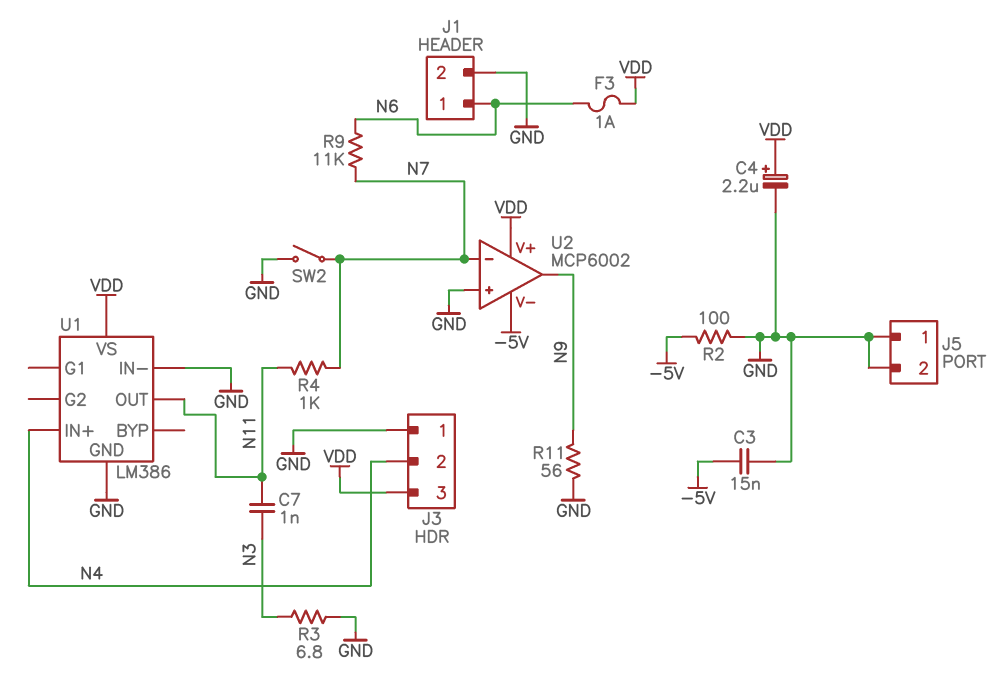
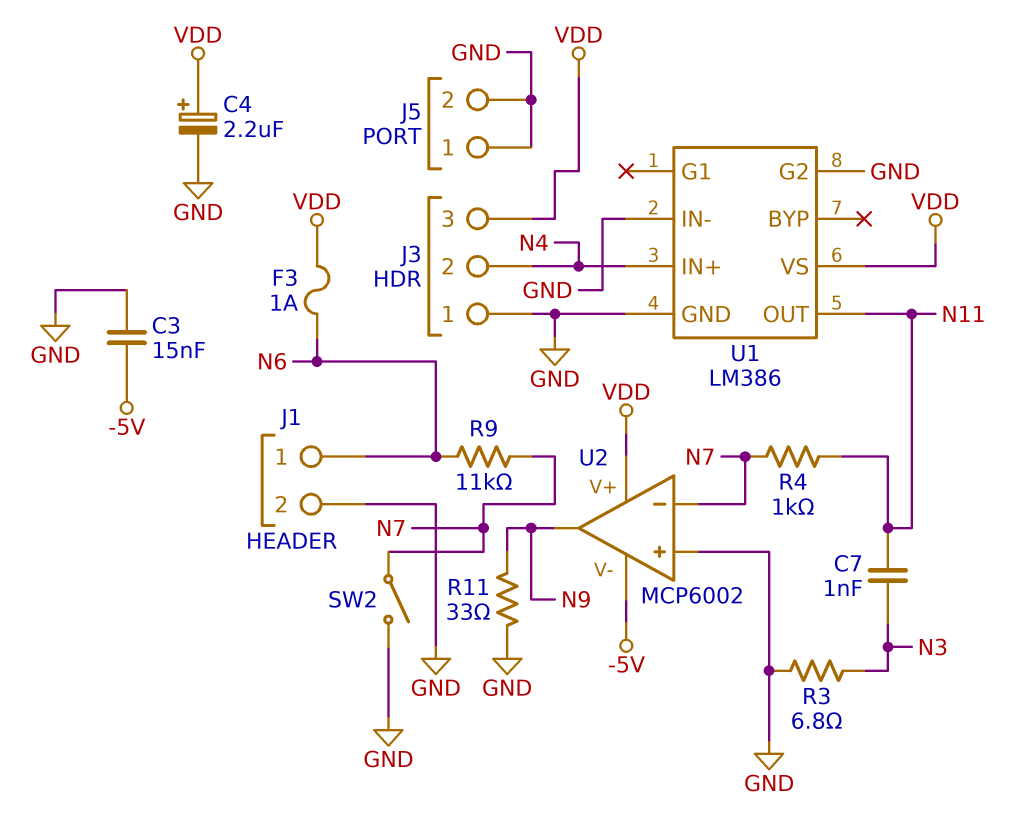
R2: 100 (-5V, GND) -> none
R11: 56 (GND, N9) -> 33 (GND, N9)
U1 pin G2: none -> GND

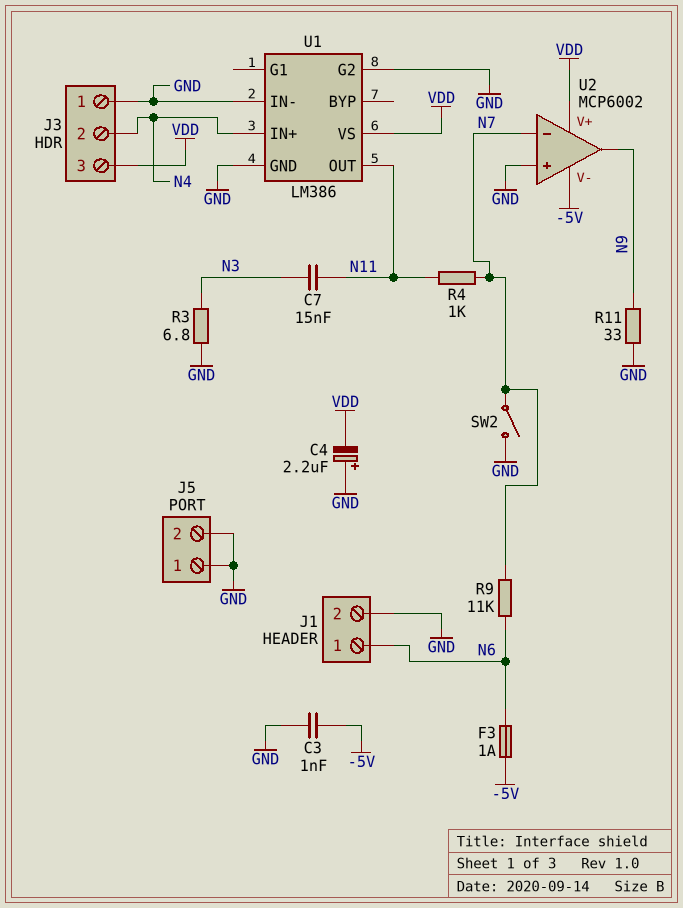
C3: 15nF (-5V, GND) -> 1nF (-5V, GND)
C4: 2.2uF (plus VDD, minus GND) -> 2.2uF (plus GND, minus VDD)
C7: 1nF (N3, N11) -> 15nF (N3, N11)
F3: 1A (N6, VDD) -> 1A (-5V, N6)

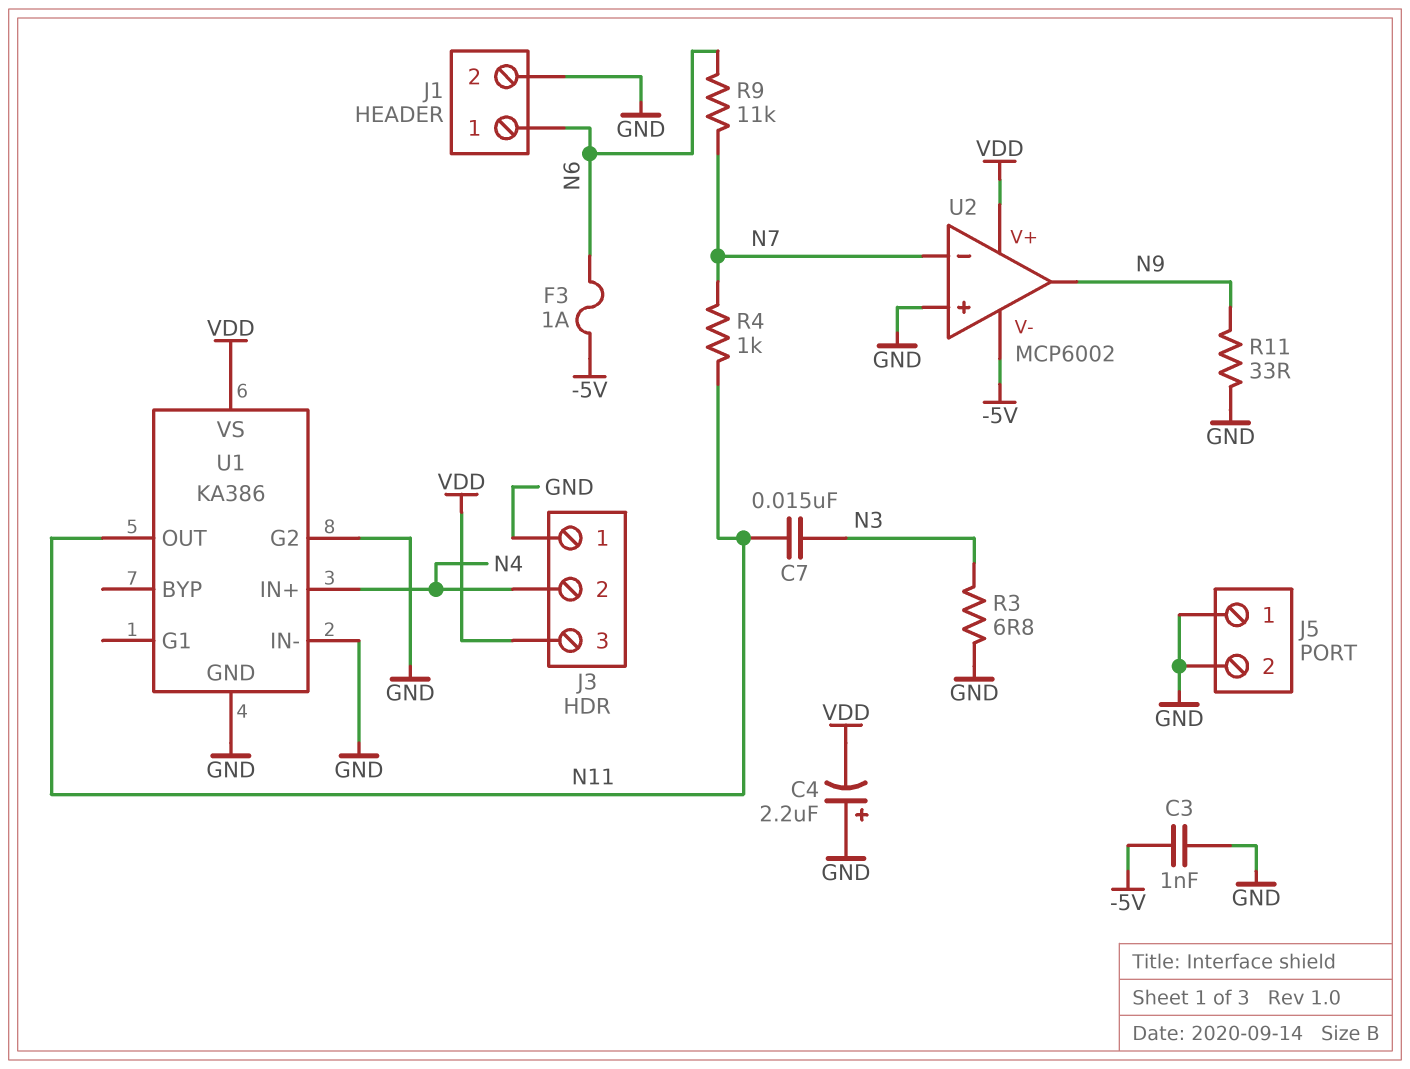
SW2: switch (GND, N7) -> none
U1: LM386 -> KA386

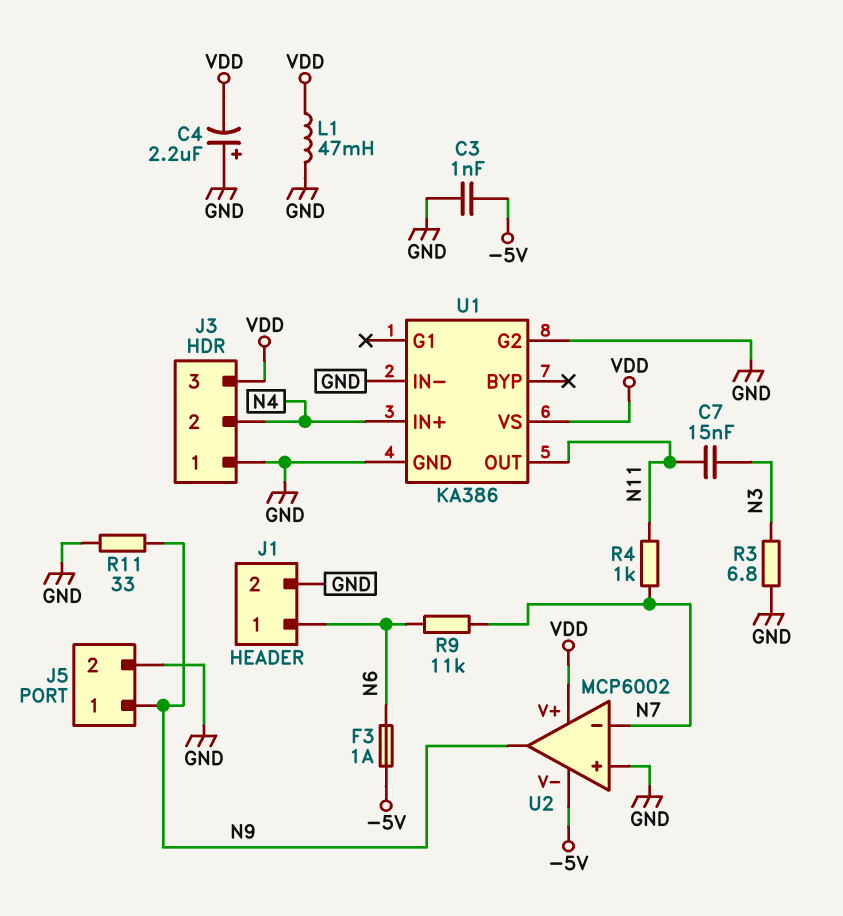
J5 pin 1: GND -> N9
L1: none -> 47mH (GND, VDD)

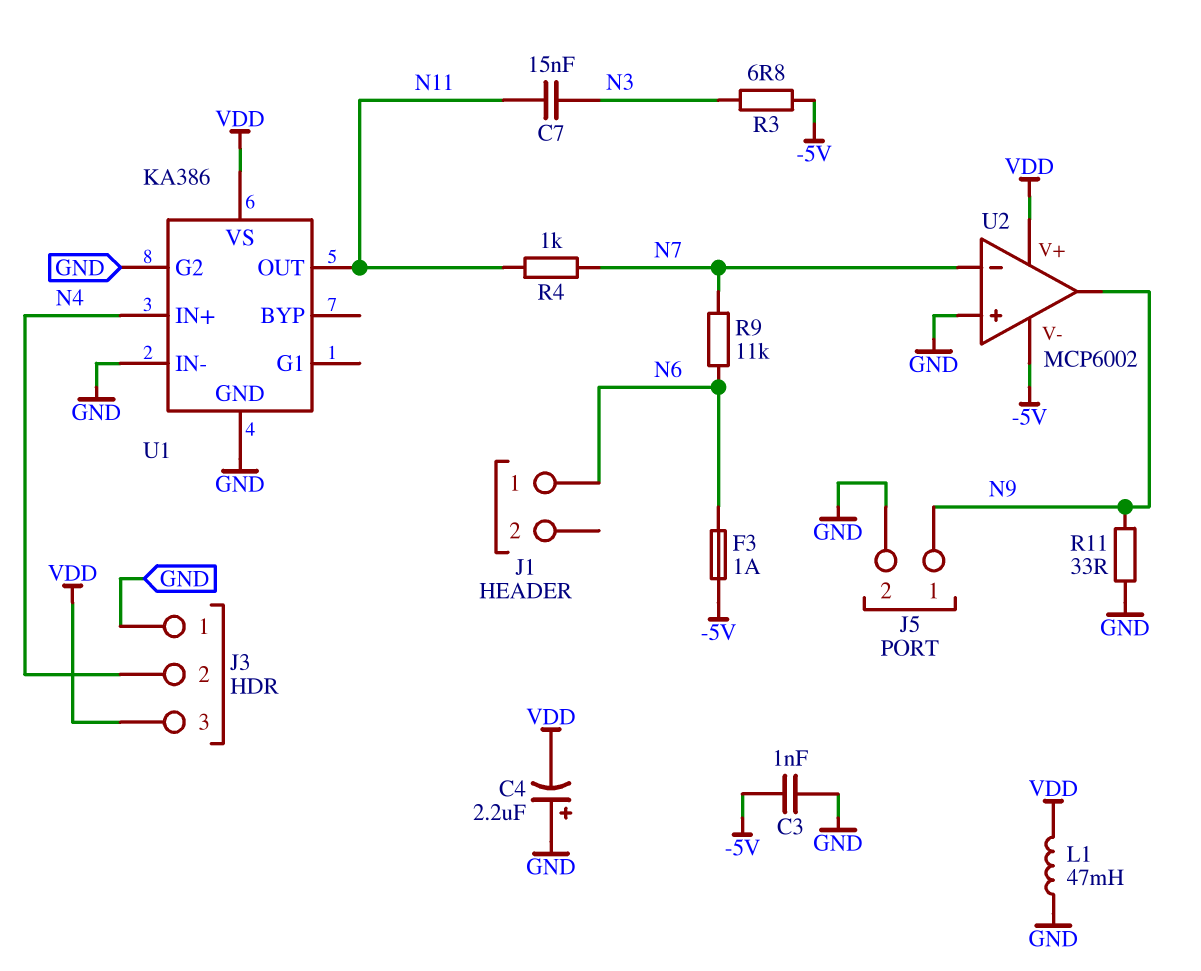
J1 pin 2: GND -> none
R3: 6.8 (GND, N3) -> 6.8 (-5V, N3)

